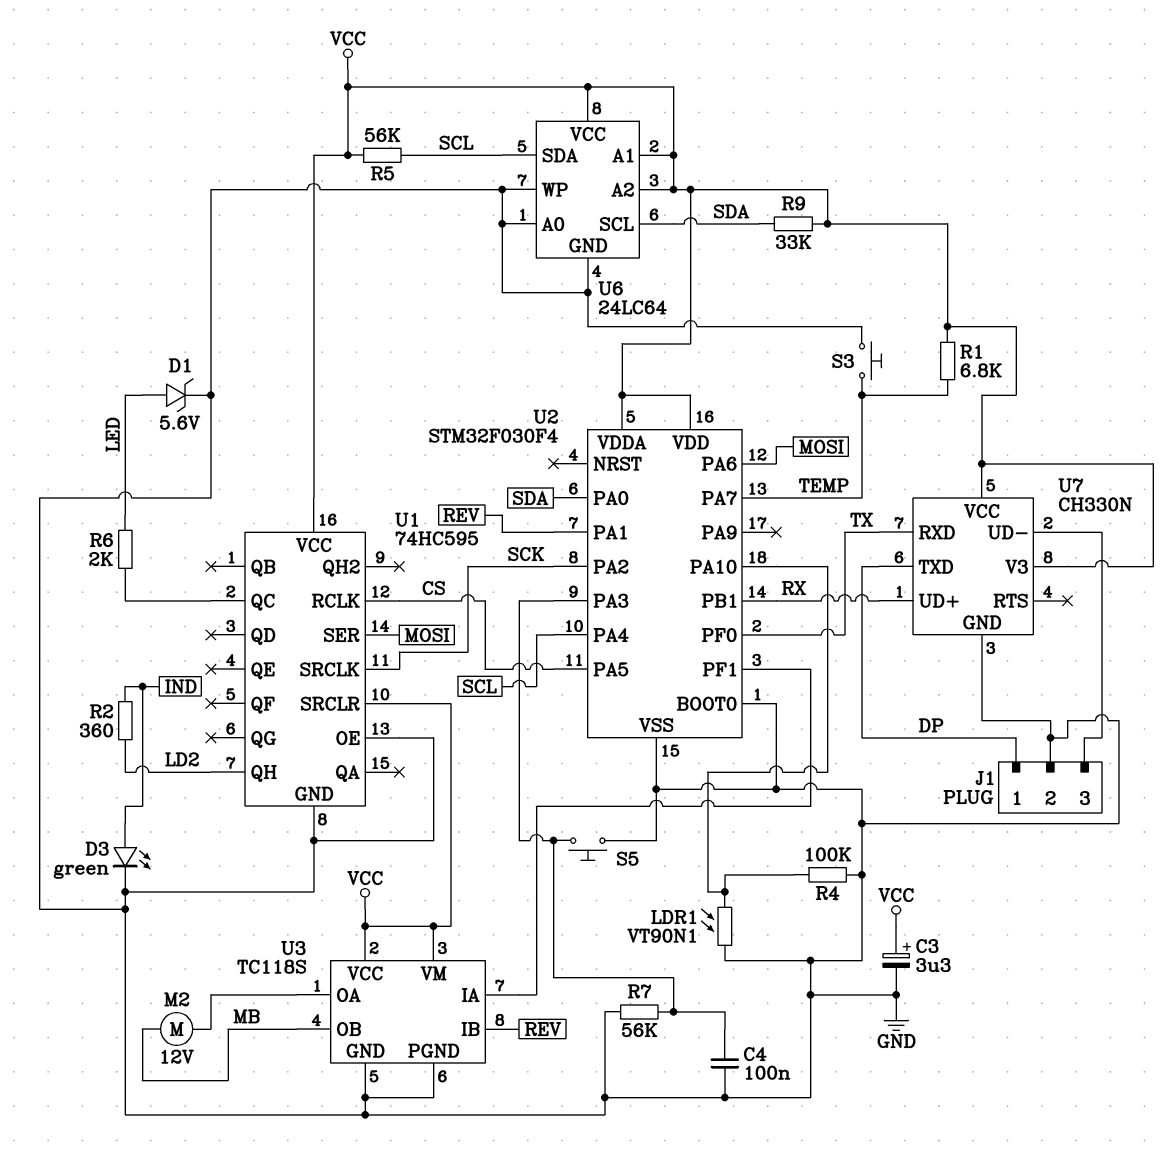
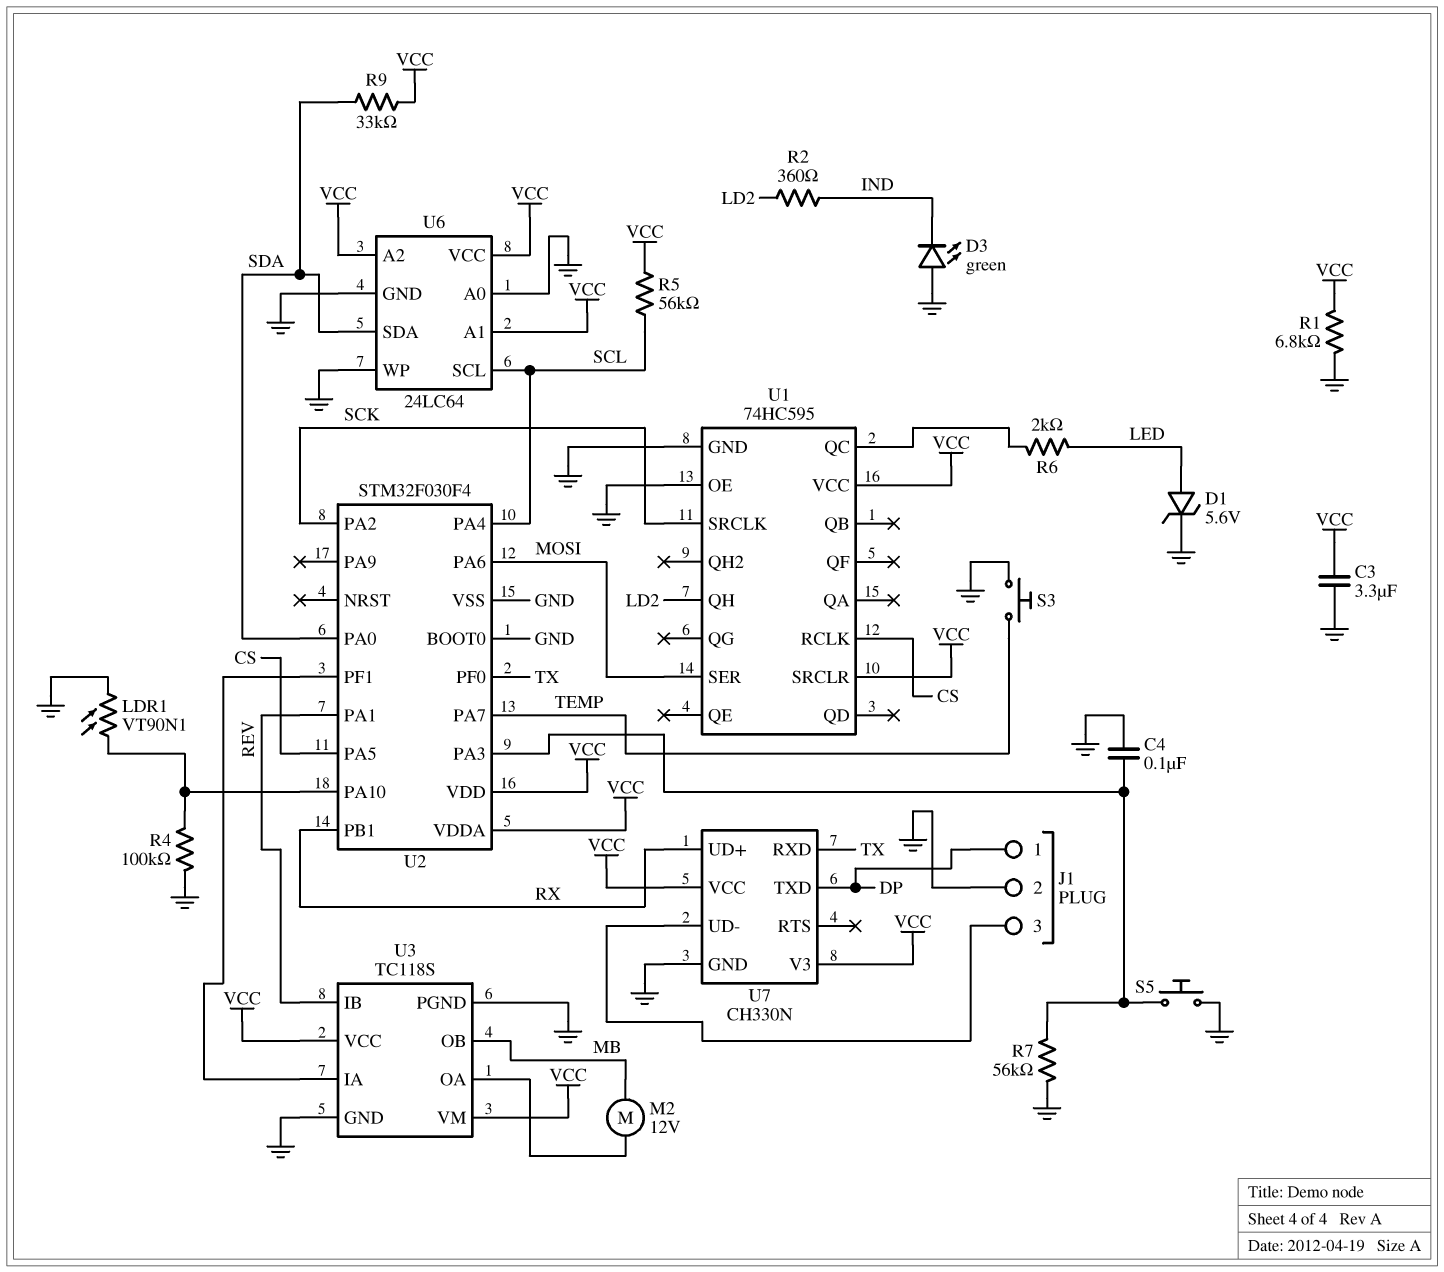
C3: 3.3uF (plus VCC, minus GND) -> 3.3uF (GND, VCC)
D3: LED green (A IND, K GND) -> LED green (A GND, K IND)
R1: 6.8k (TEMP, VCC) -> 6.8k (GND, VCC)
U6 pin SCL: SDA -> SCL
U6 pin SDA: SCL -> SDA

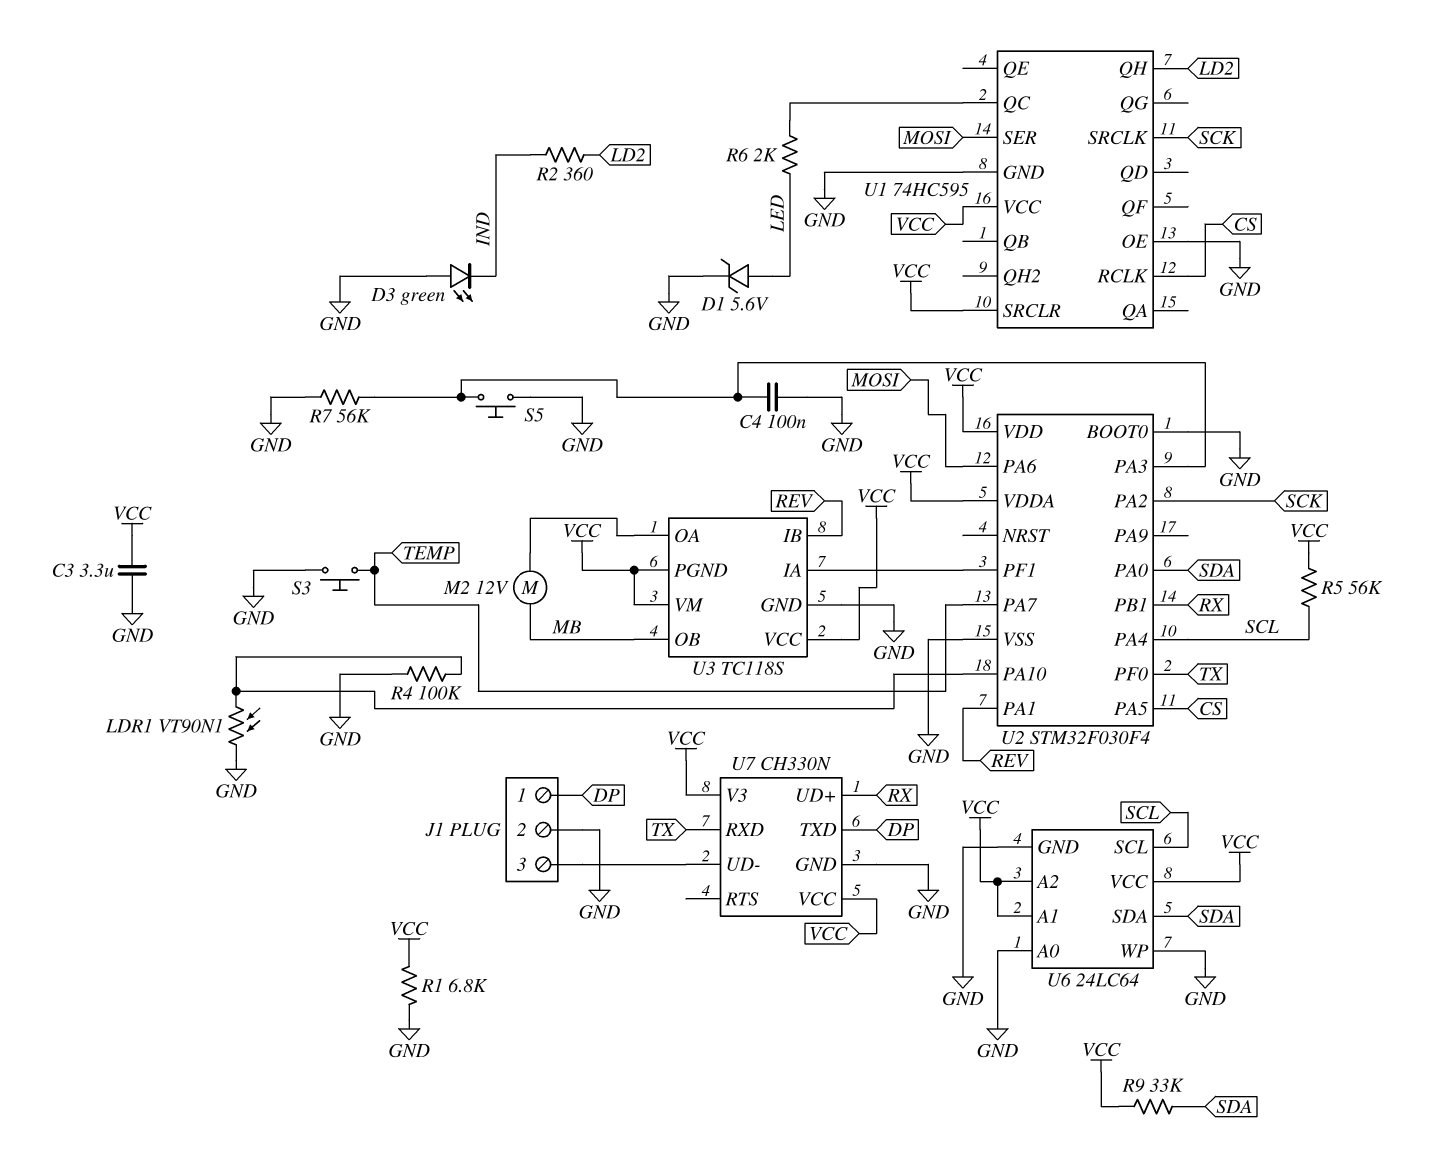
U3 pin PGND: GND -> VCC

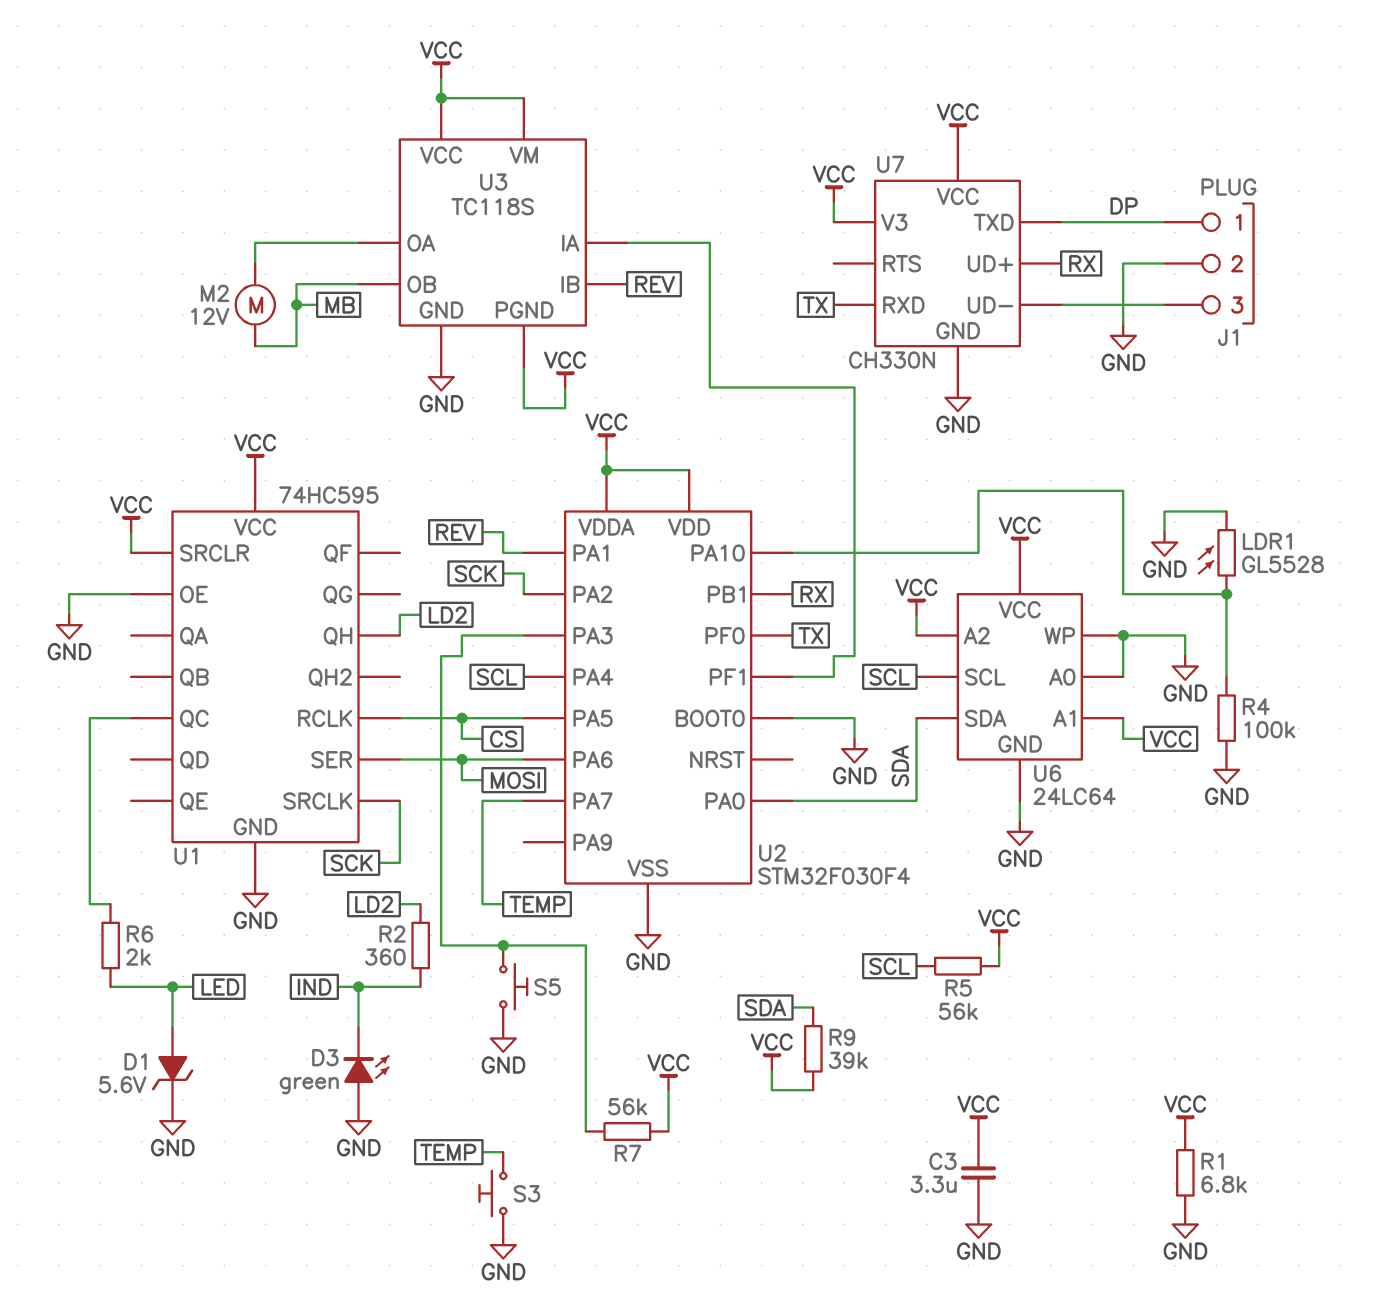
C4: 100nF (GND, U2/PA3) -> none
LDR1: VT90N1 (GND, U2/PA10) -> GL5528 (GND, U2/PA10)
R7: 56k (GND, U2/PA3) -> 56k (U2/PA3, VCC)
R9: 33k (SDA, VCC) -> 39k (SDA, VCC)

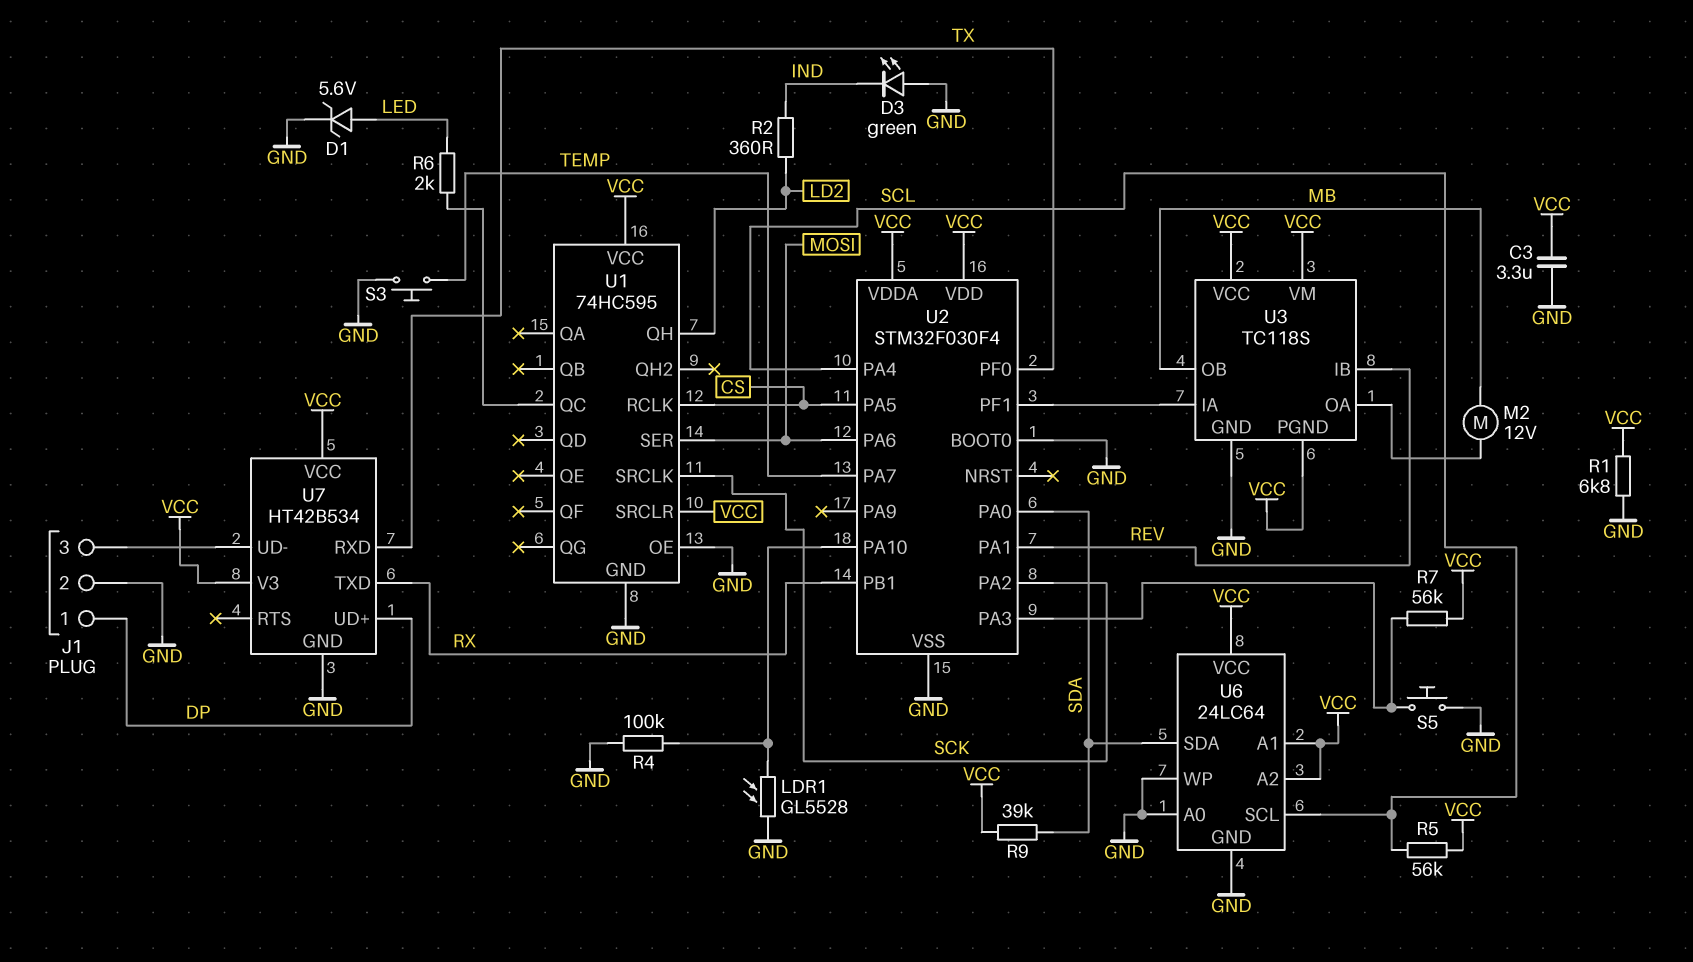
U7: CH330N -> HT42B534
U7 pin TXD: DP -> RX
U7 pin UD+: RX -> DP

